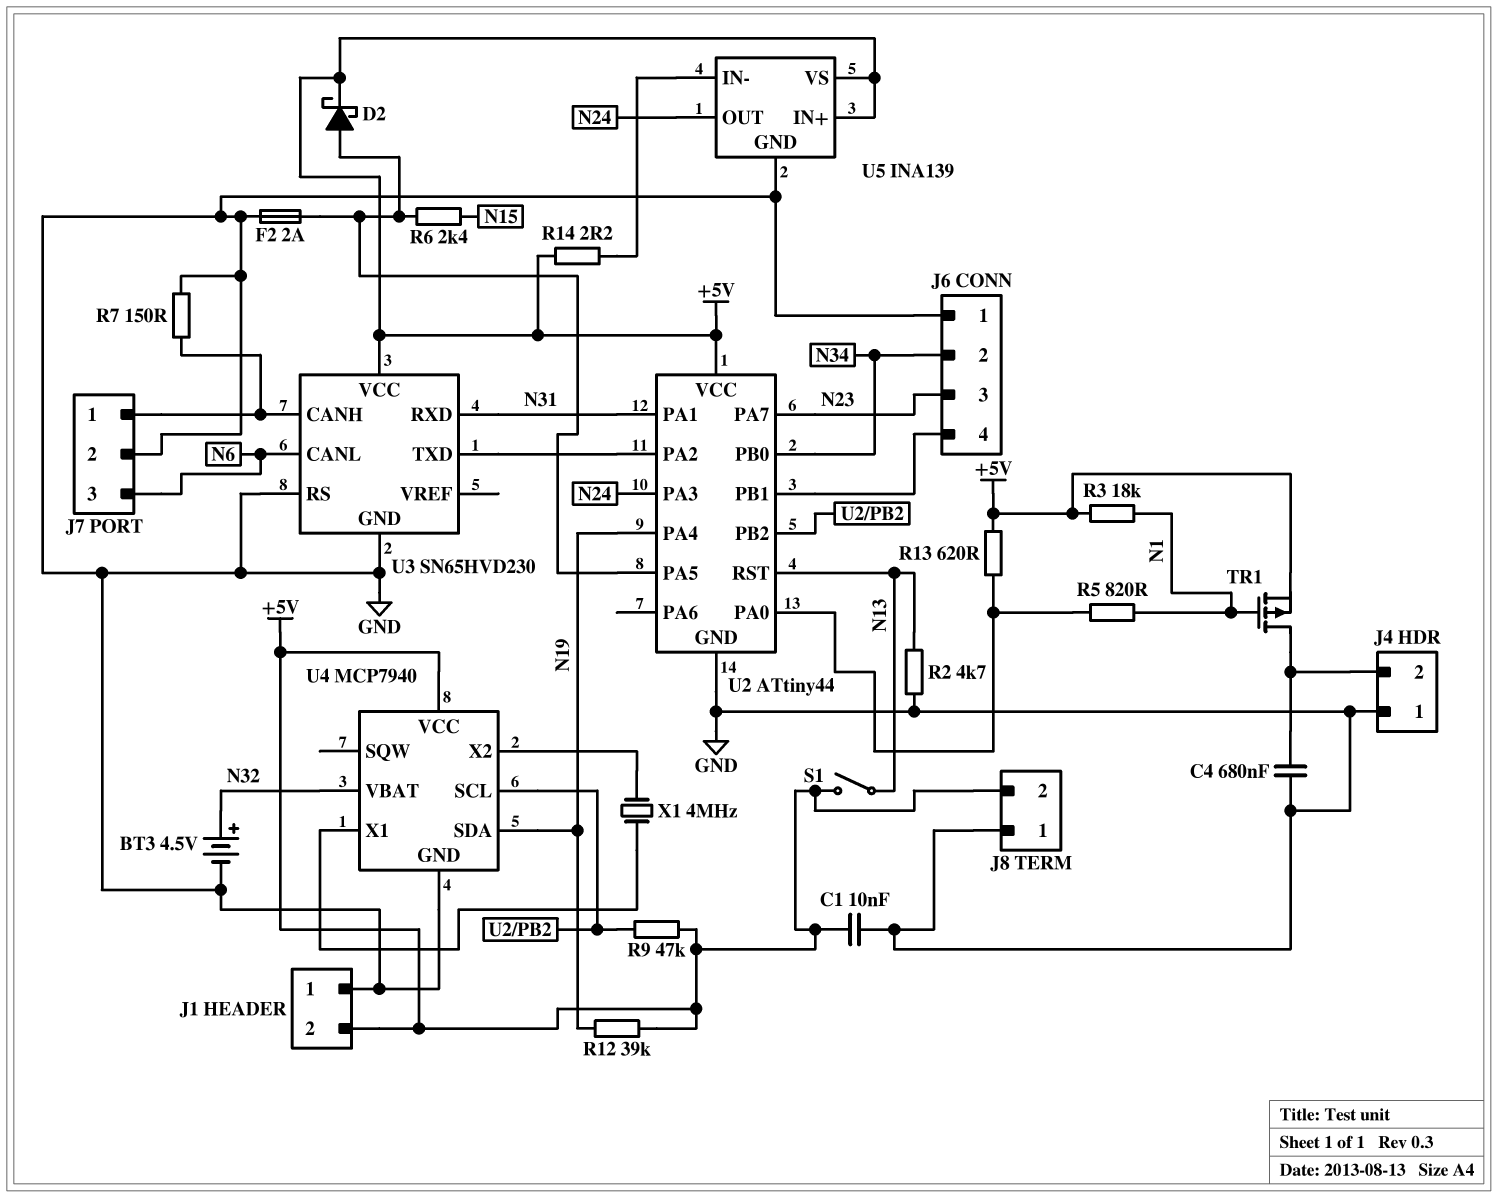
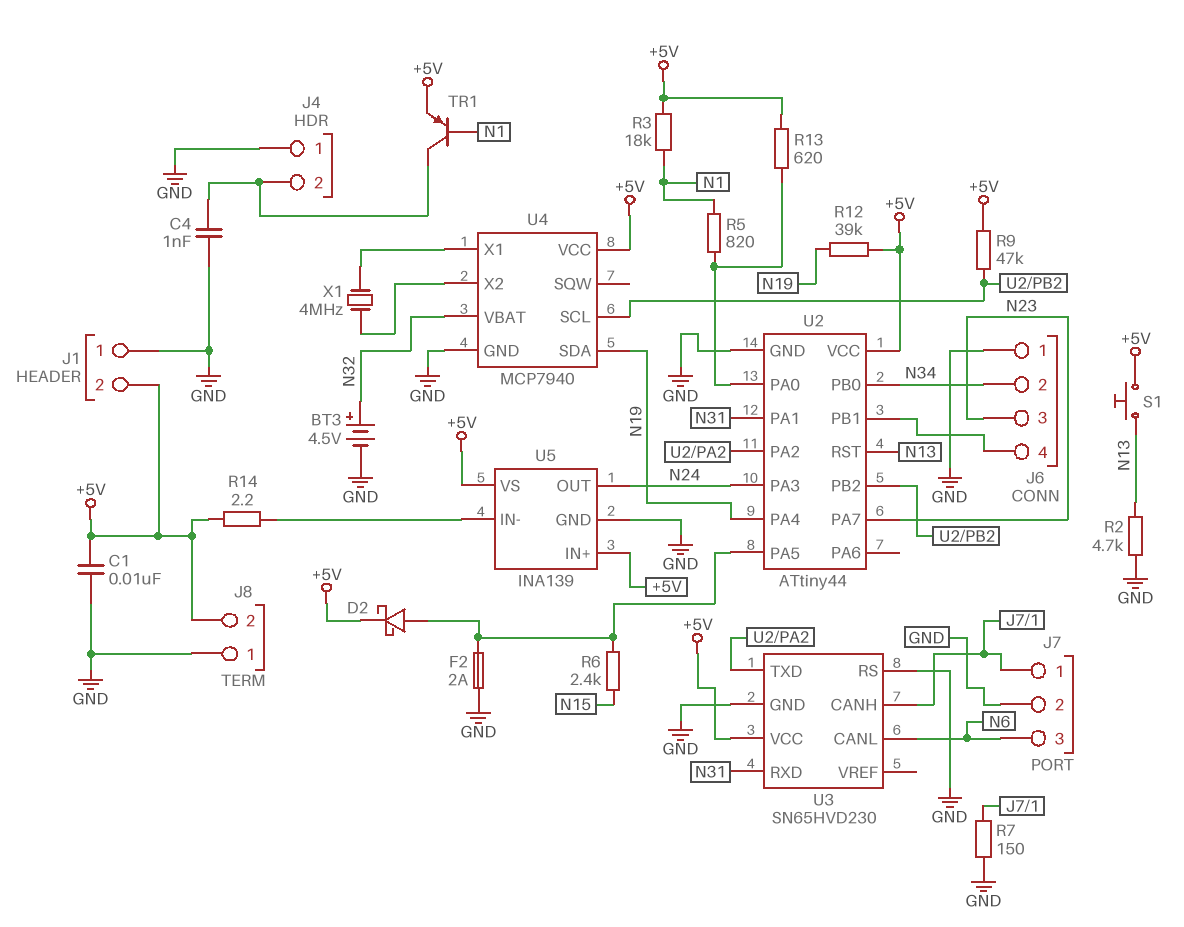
C4: 680nF (GND, J4/2) -> 1nF (GND, J4/2)
S1: switch (+5V, N13) -> button (+5V, N13)
TR1: PMOS (G N1, D J4/2, S +5V) -> PNP (B N1, C J4/2, E +5V)

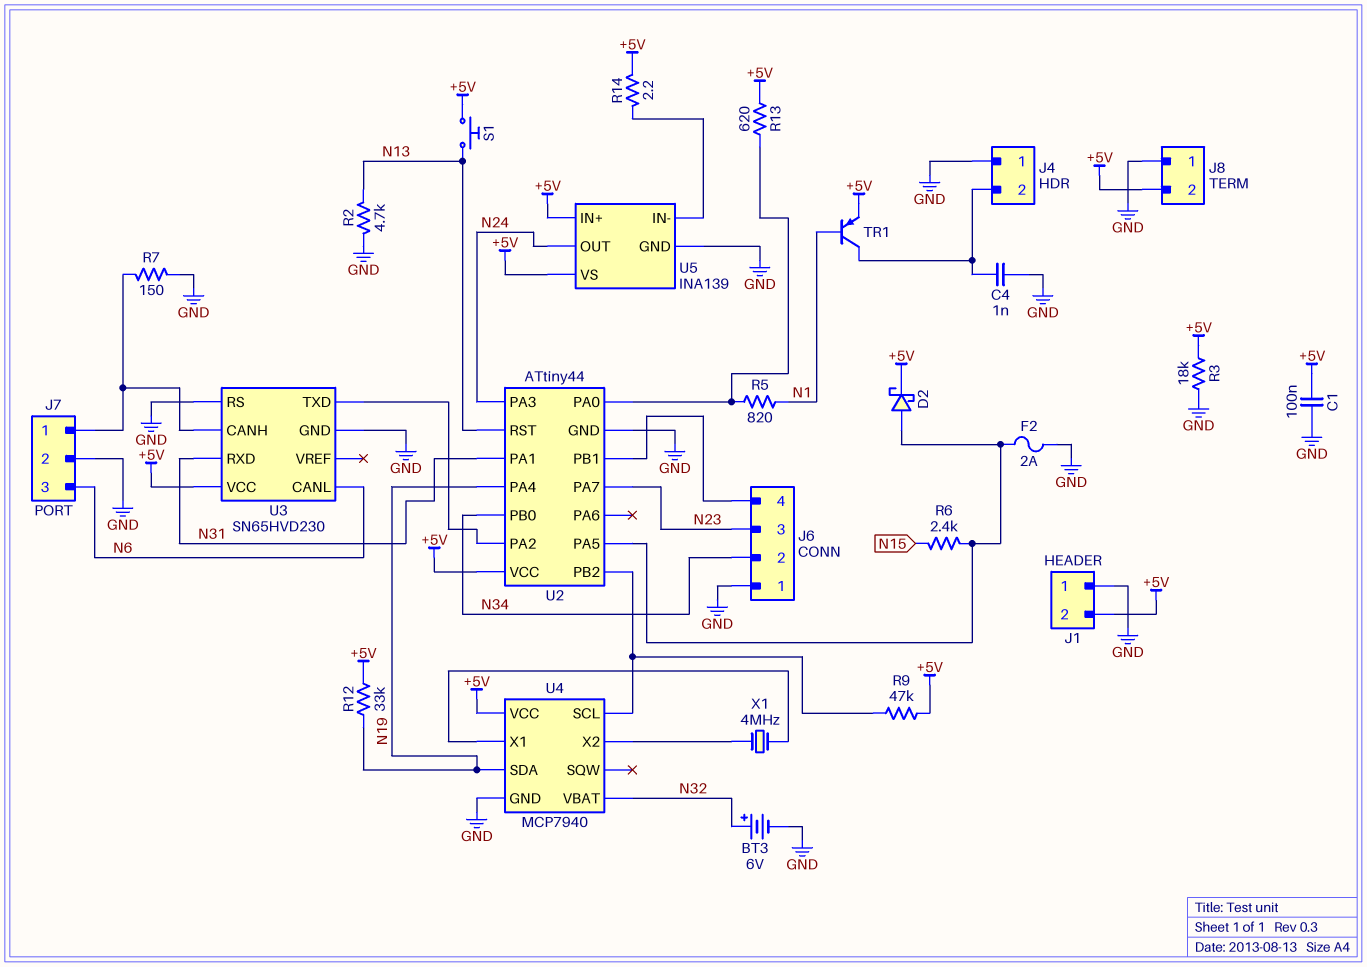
BT3: 4.5V (plus N32, minus GND) -> 6V (plus N32, minus GND)
C1: 10nF (+5V, GND) -> 100nF (+5V, GND)
R3: 18k (+5V, N1) -> 18k (+5V, GND)
R12: 39k (+5V, N19) -> 33k (+5V, N19)

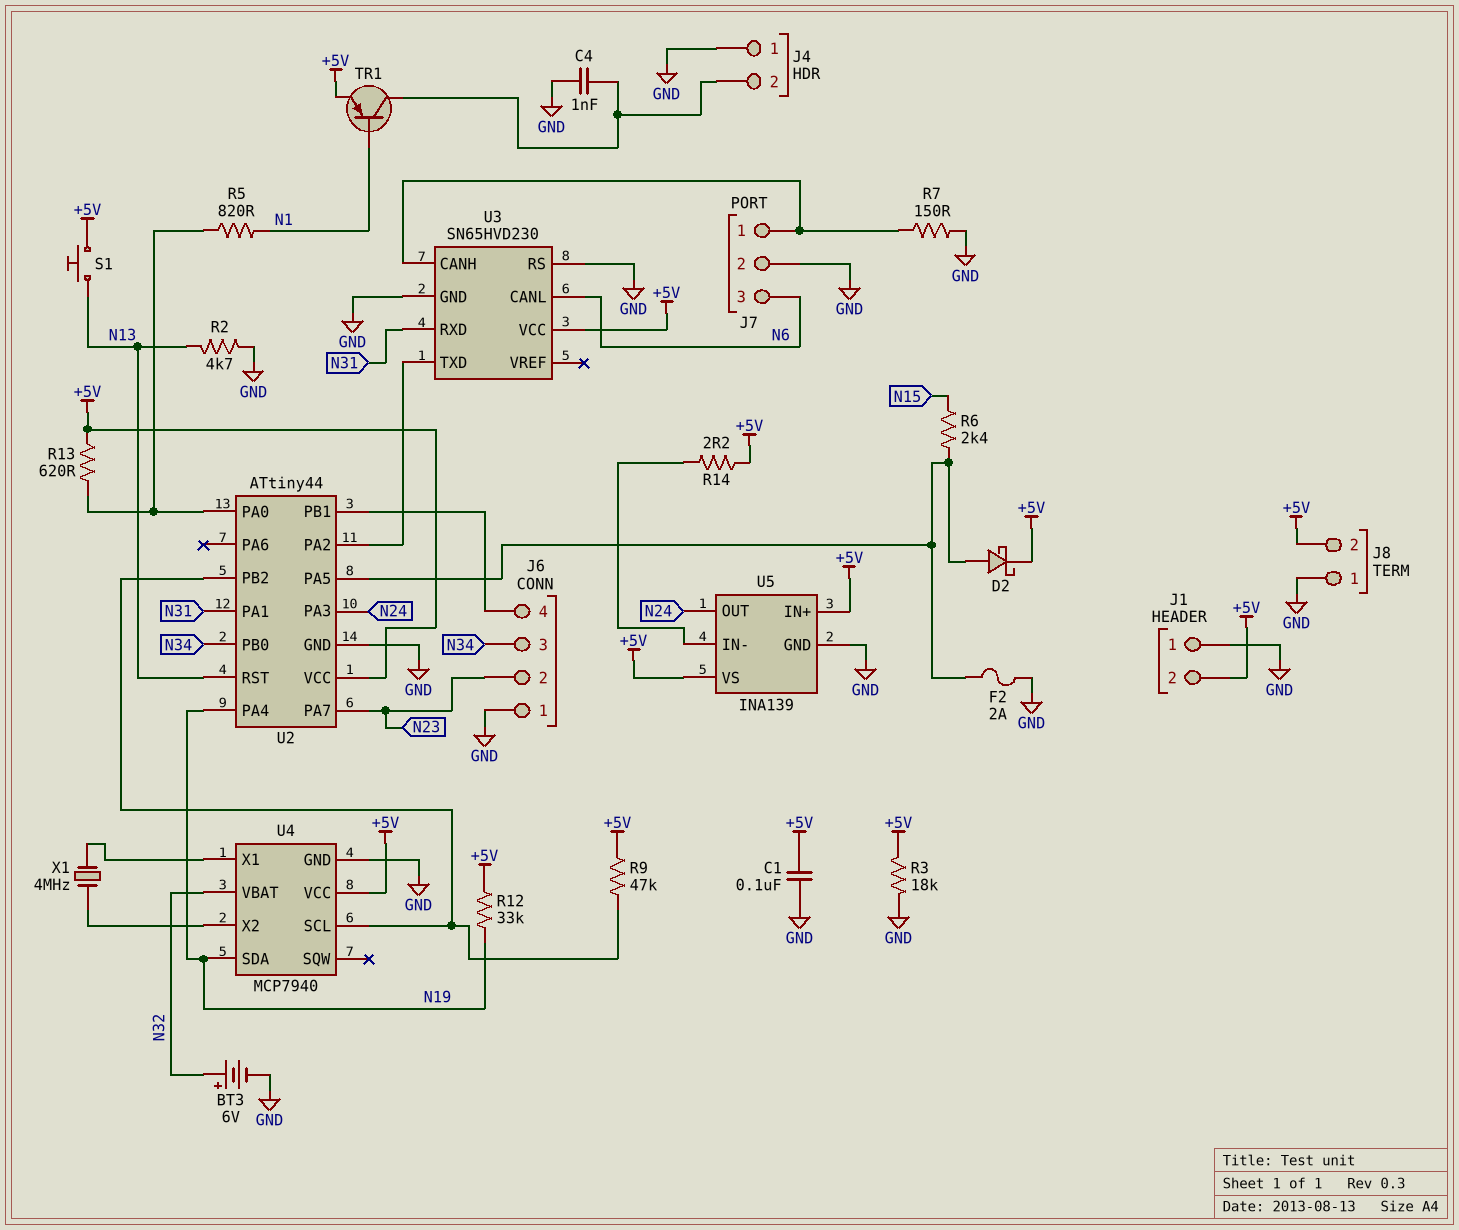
J6 pin 2: N34 -> N23
J6 pin 3: N23 -> N34

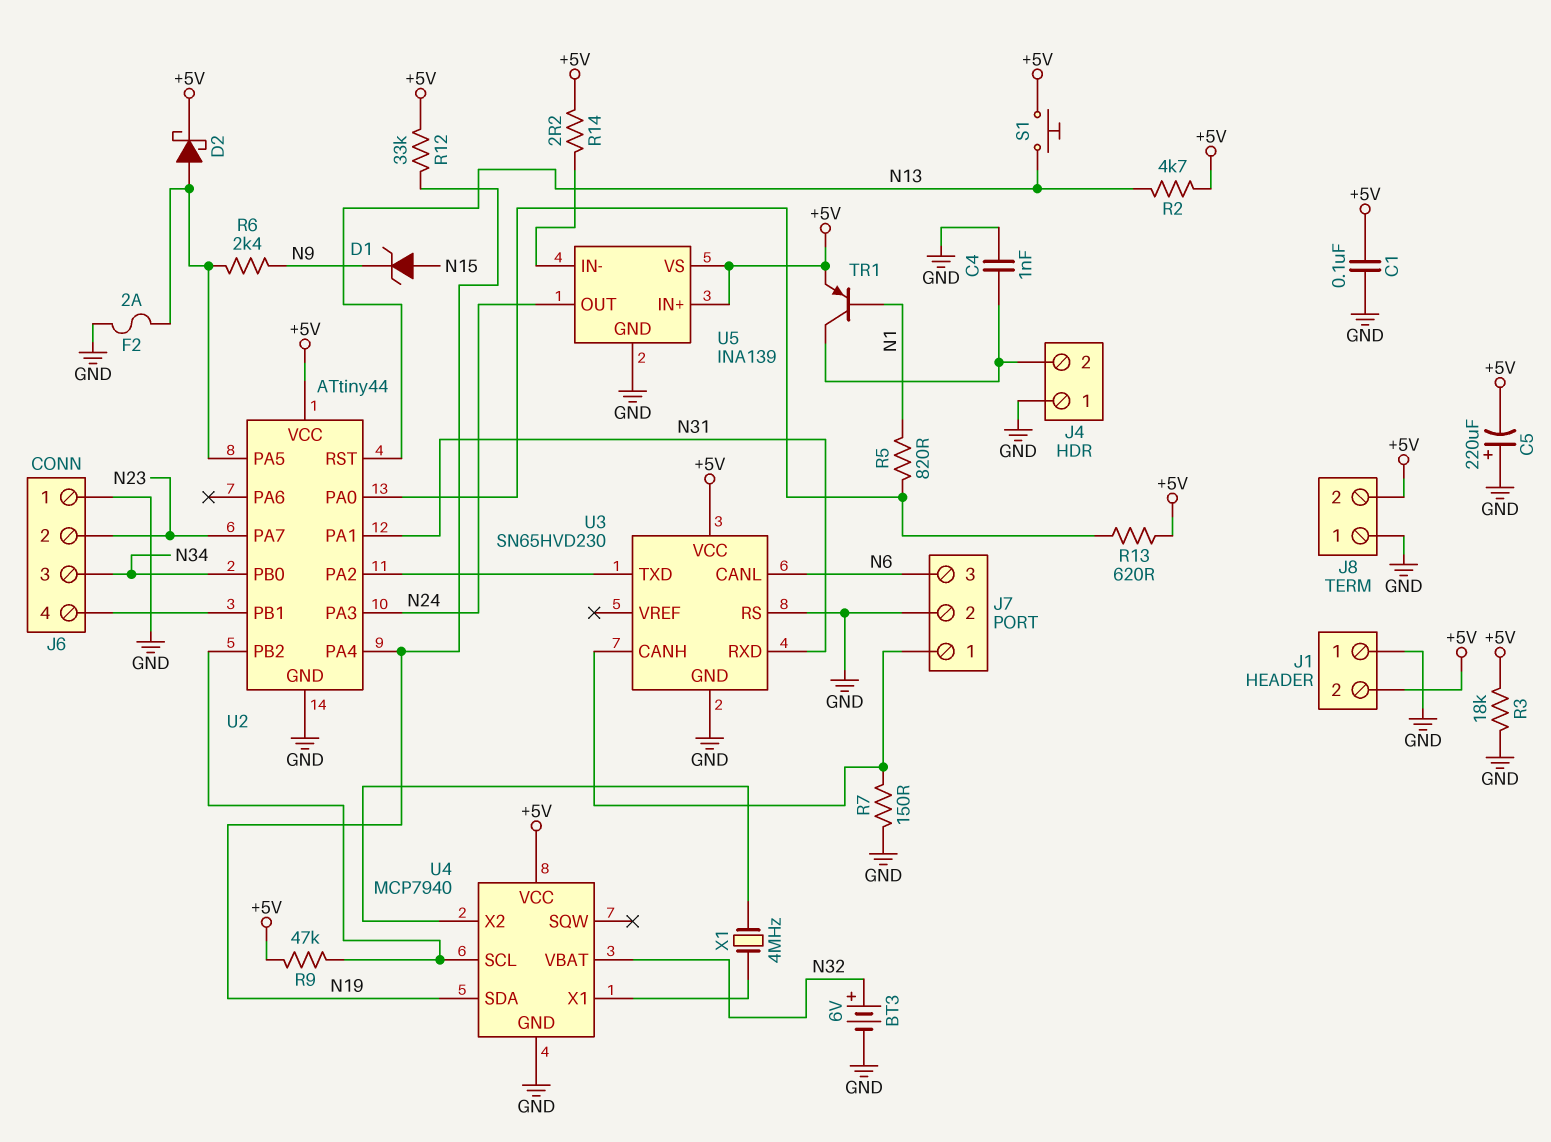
C5: none -> 220uF (plus GND, minus +5V)
D1: none -> zener (A N15, K N9)
R2: 4.7k (GND, N13) -> 4.7k (+5V, N13)
R6: 2.4k (N15, U2/PA5) -> 2.4k (N9, U2/PA5)

